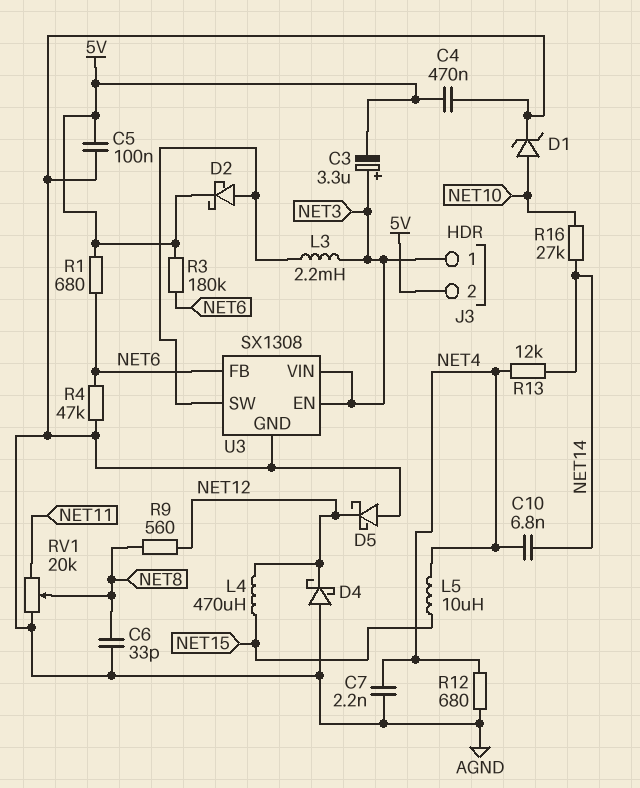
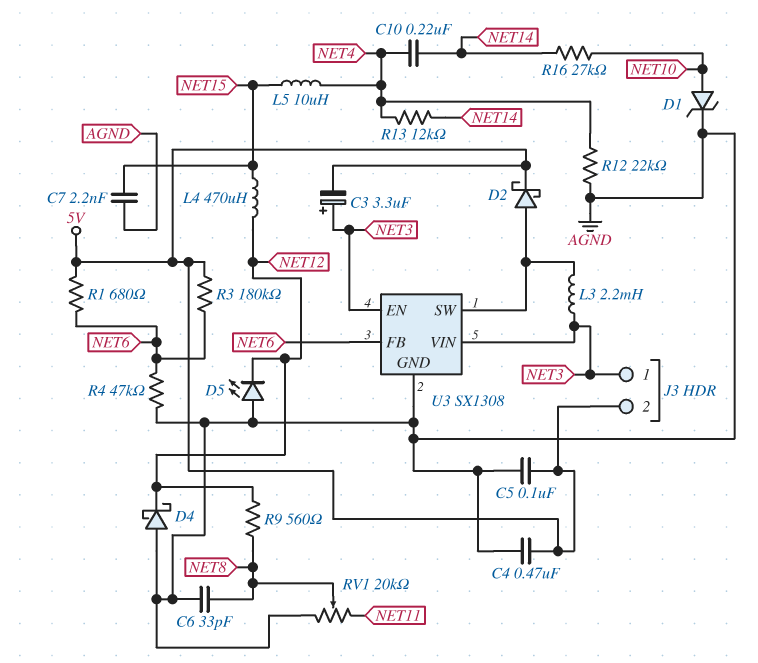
C7: 2.2nF (AGND, NET4) -> 2.2nF (AGND, NET15)
C10: 6.8nF (NET4, NET14) -> 220nF (NET4, NET14)
D5: schottky (A AGND, K NET12) -> LED (A AGND, K NET12)
R12: 680 (AGND, NET4) -> 22k (AGND, NET4)

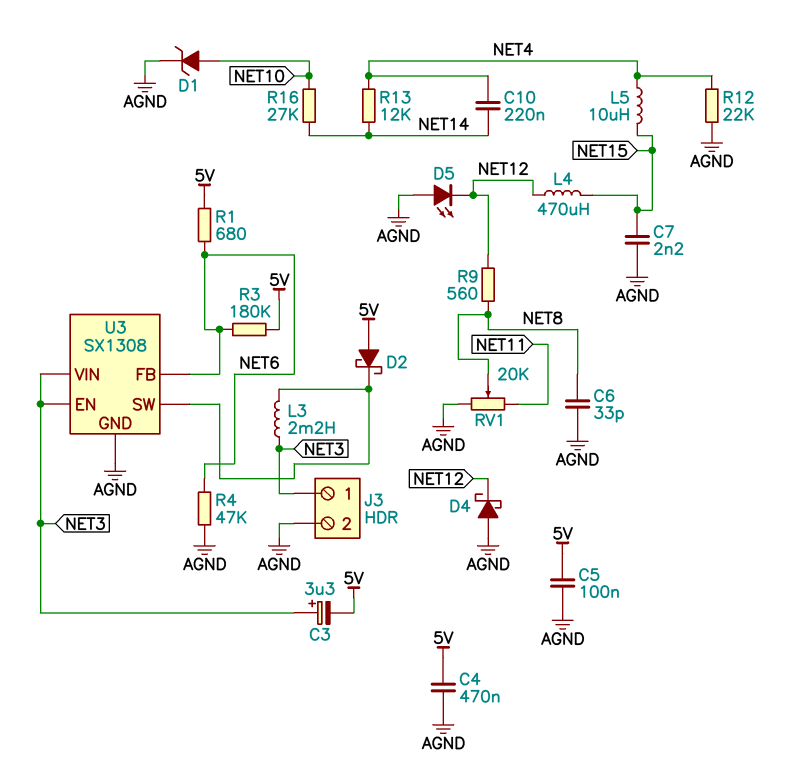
D2: schottky (A U3/SW, K 5V) -> schottky (A 5V, K U3/SW)
J3 pin 2: 5V -> AGND

